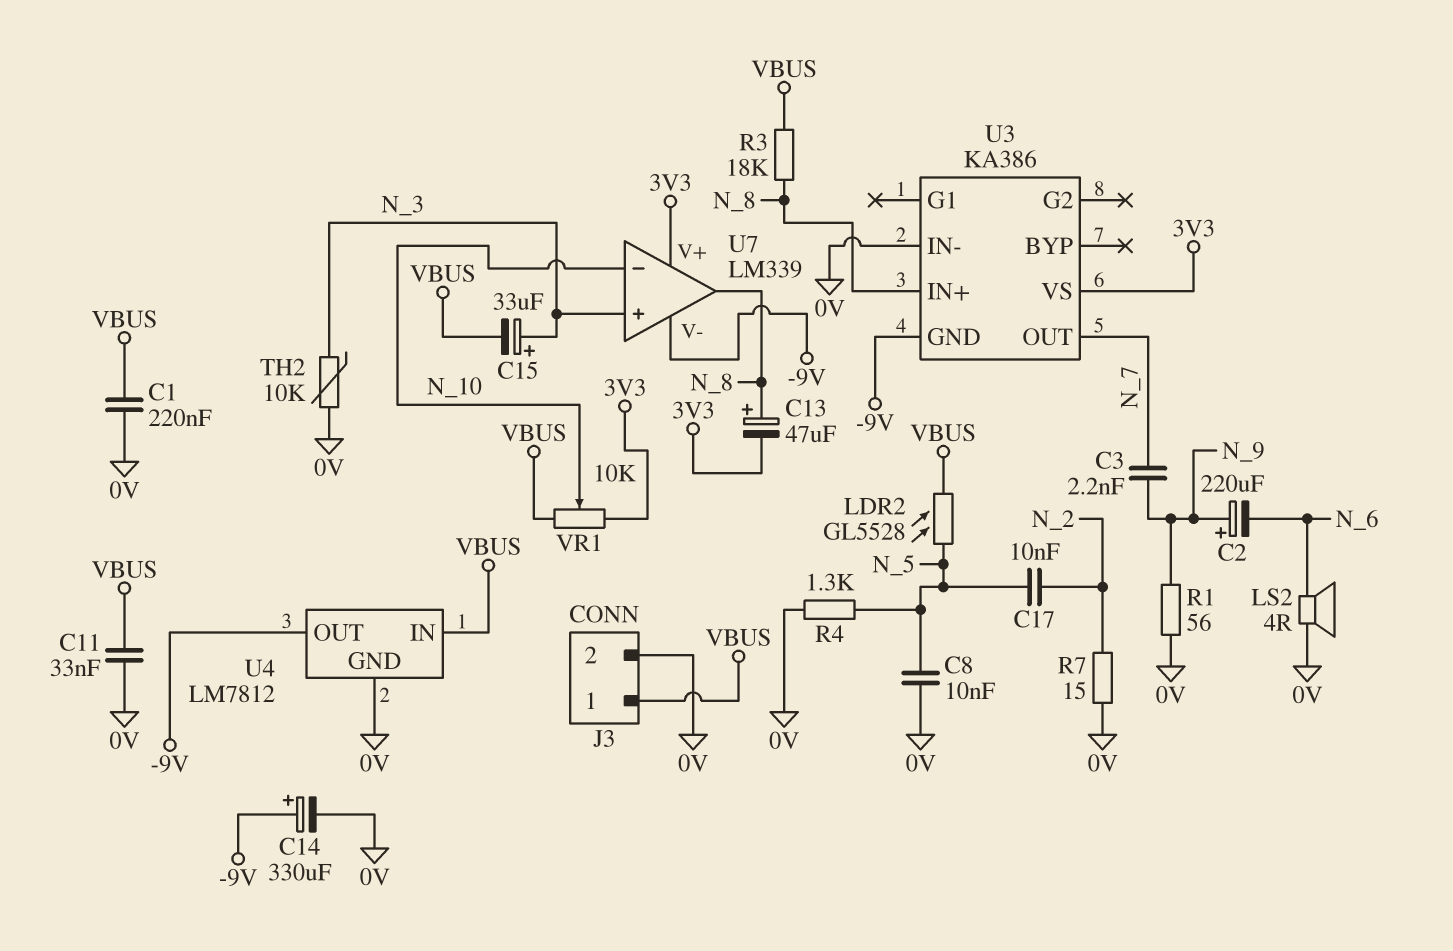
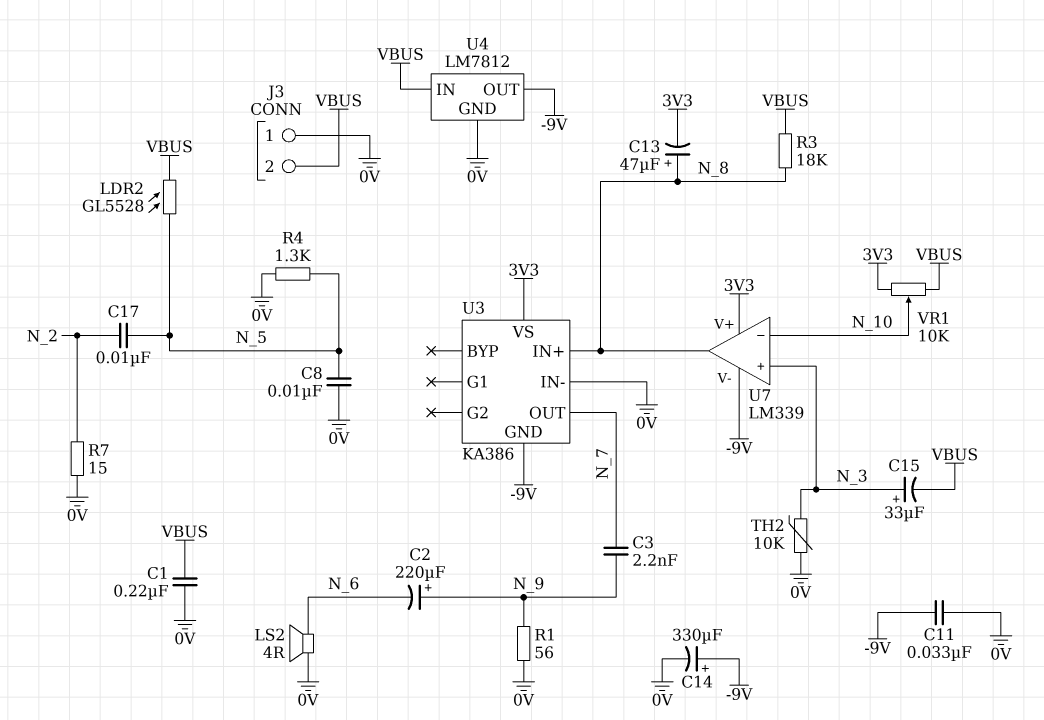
C11: 33nF (0V, VBUS) -> 33nF (-9V, 0V)
J3 pin 1: VBUS -> 0V
J3 pin 2: 0V -> VBUS

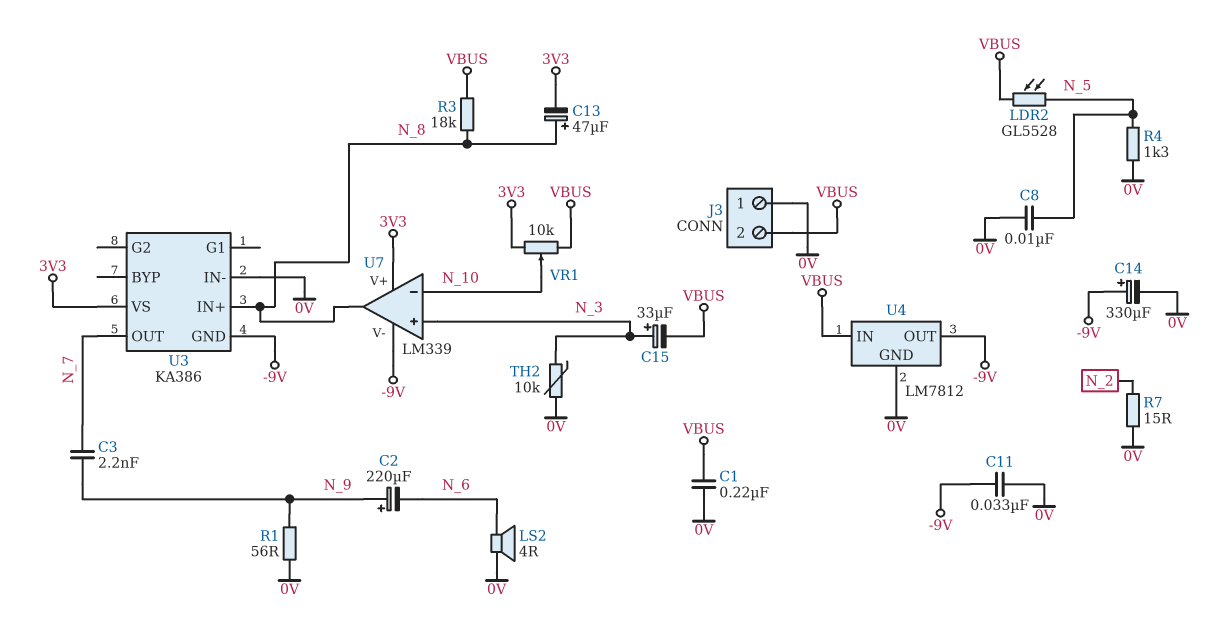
C17: 10nF (N_2, N_5) -> none

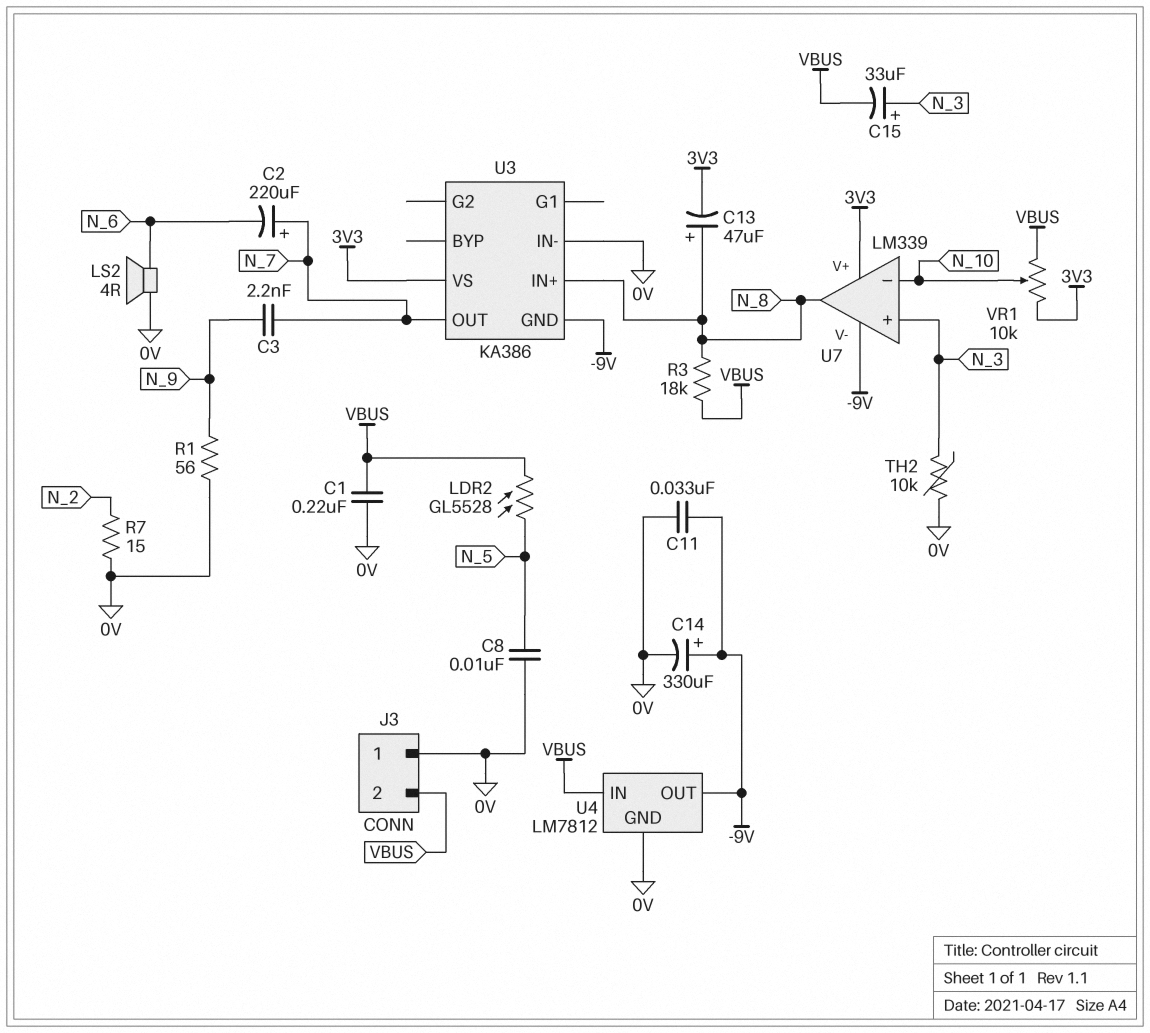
C2: 220uF (plus N_9, minus N_6) -> 220uF (plus N_7, minus N_6)
R4: 1.3k (0V, N_5) -> none

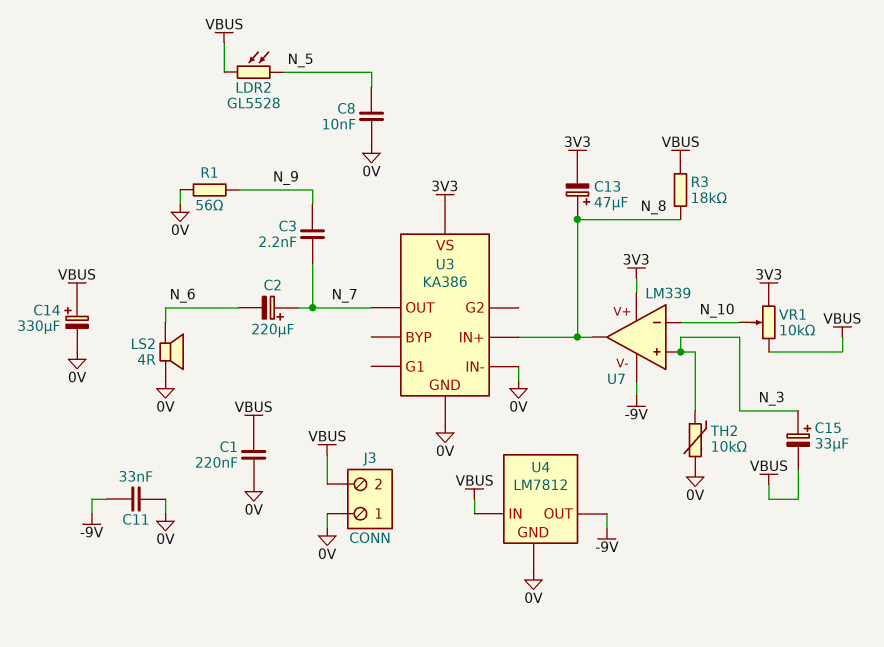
C14: 330uF (plus -9V, minus 0V) -> 330uF (plus VBUS, minus 0V)
R7: 15 (0V, N_2) -> none
U3 pin GND: -9V -> 0V

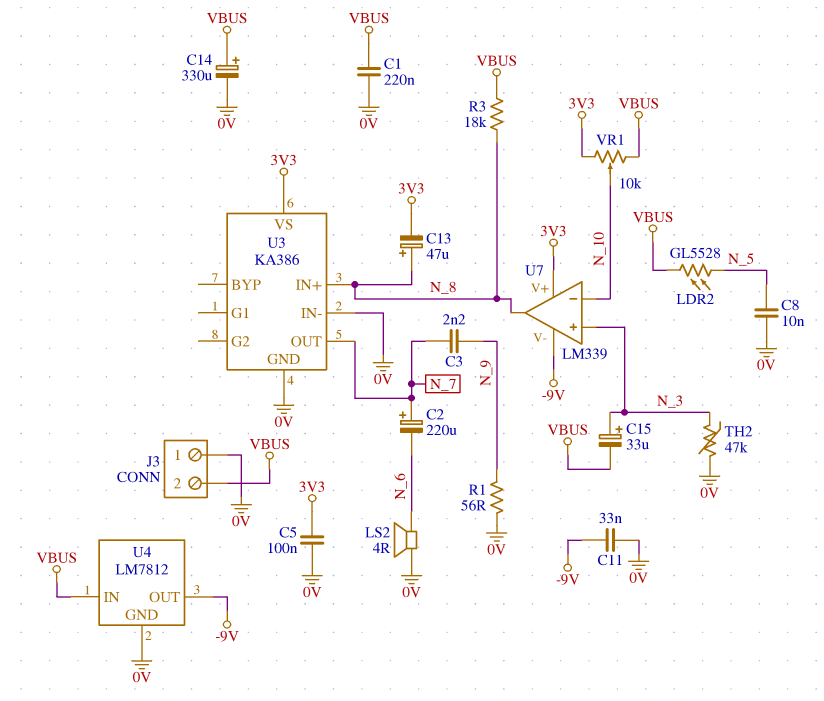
C5: none -> 100nF (0V, 3V3)
TH2: 10k (0V, N_3) -> 47k (0V, N_3)

